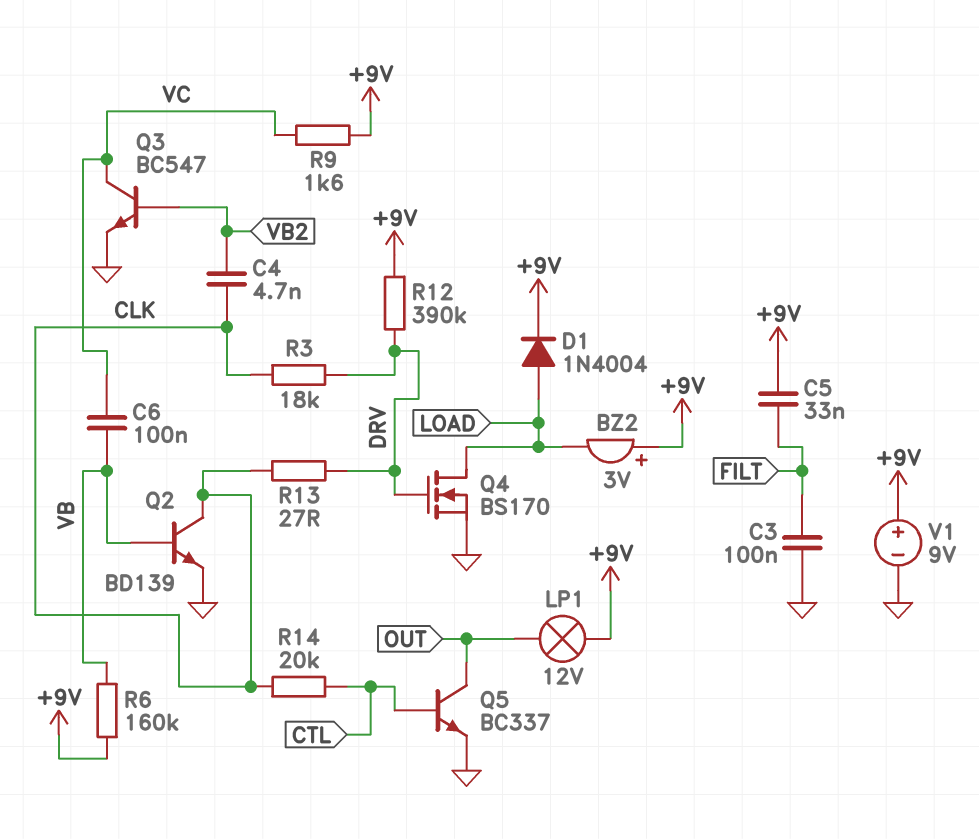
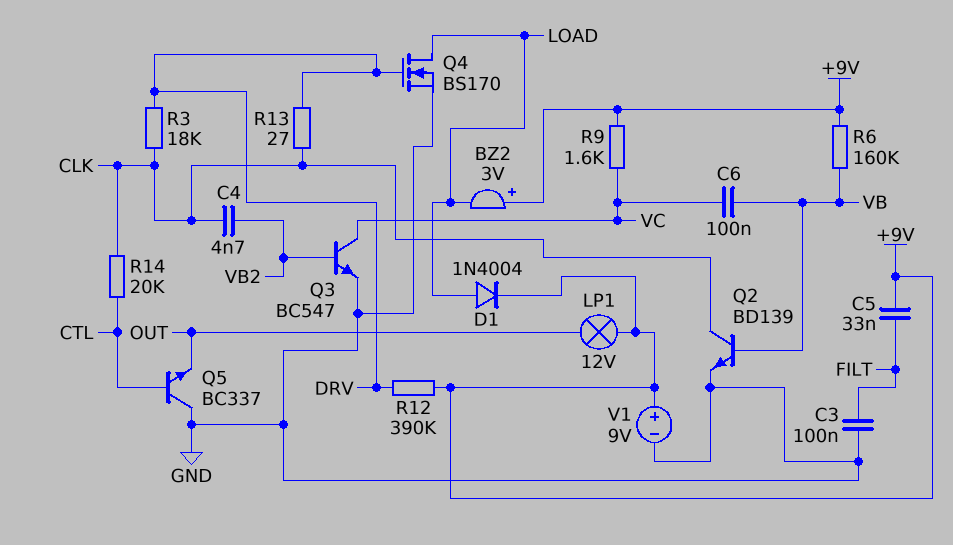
Q5: NPN BC337 (B CTL, C OUT, E GND) -> NPN BC337 (B CTL, C GND, E OUT)

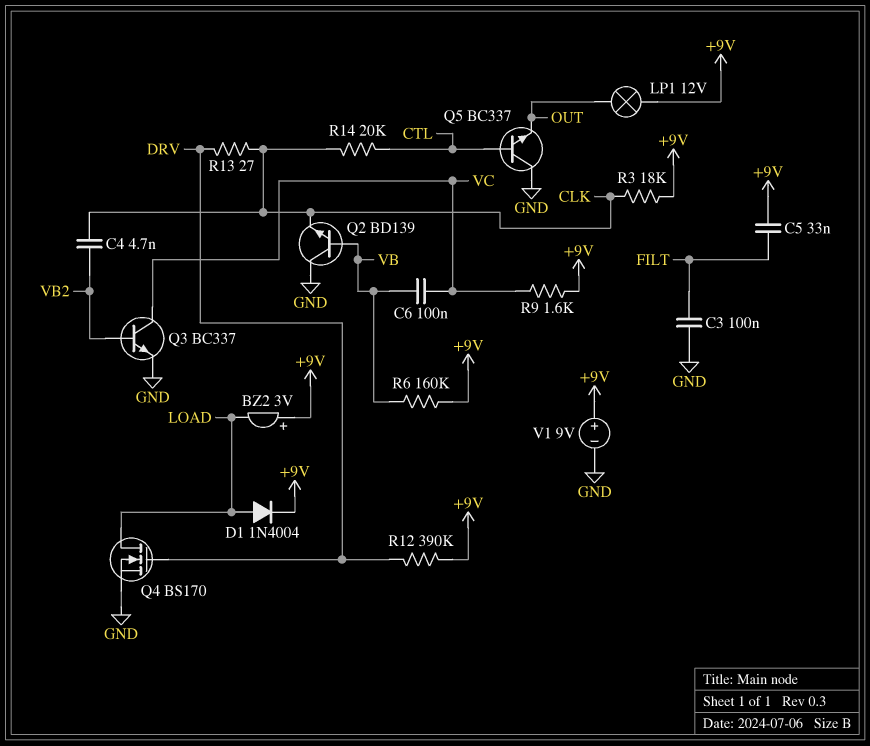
Q2: NPN BD139 (B VB, C CLK, E GND) -> NPN BD139 (B VB, C GND, E CLK)
Q3: NPN BC547 (B VB2, C VC, E GND) -> NPN BC337 (B VB2, C VC, E GND)
R3: 18k (CLK, DRV) -> 18k (+9V, CLK)

